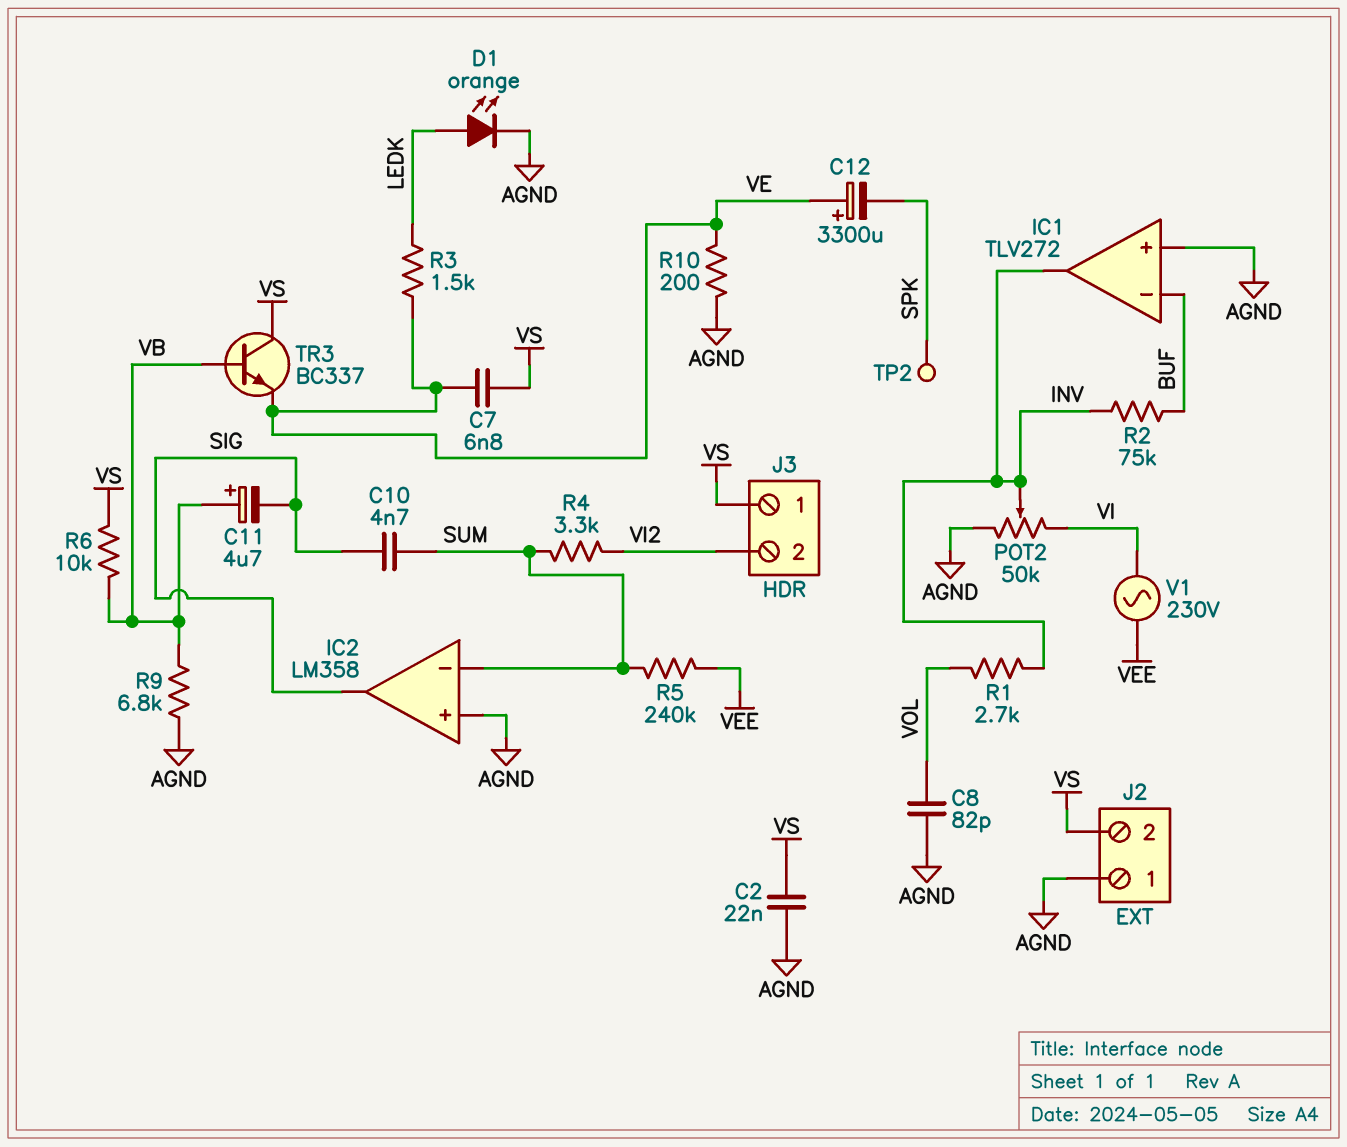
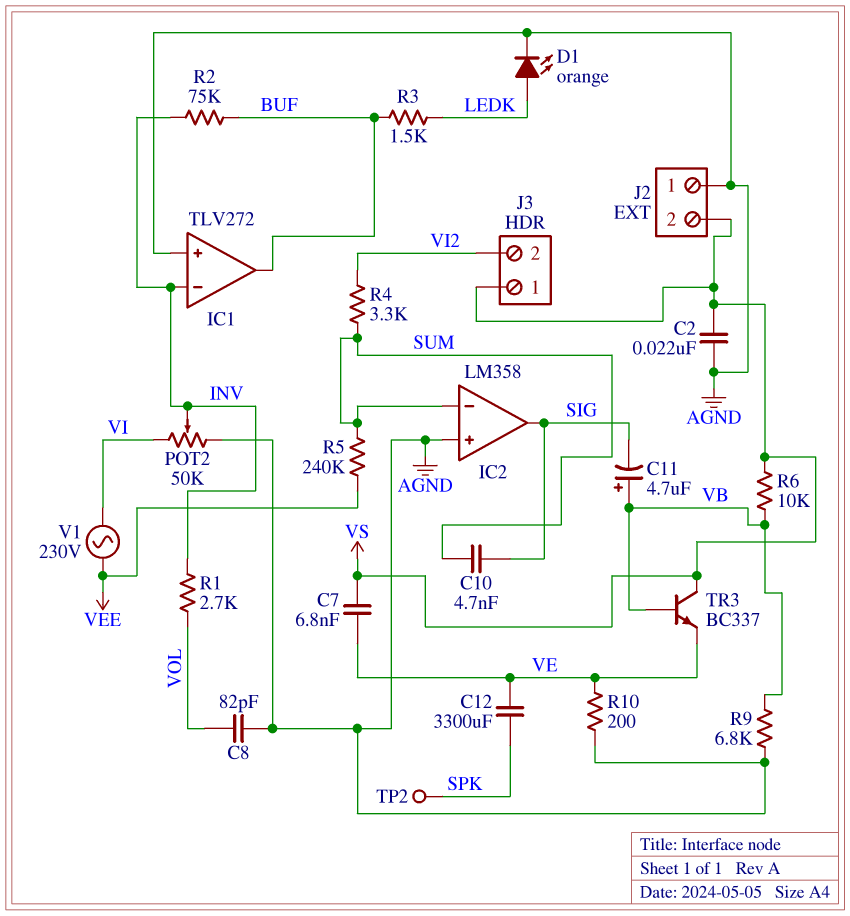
C12: 3300uF (plus VE, minus SPK) -> 3300uF (SPK, VE)
IC1 pin in-: BUF -> INV
IC1 pin out: INV -> BUF
R3: 1.5k (LEDK, VE) -> 1.5k (BUF, LEDK)

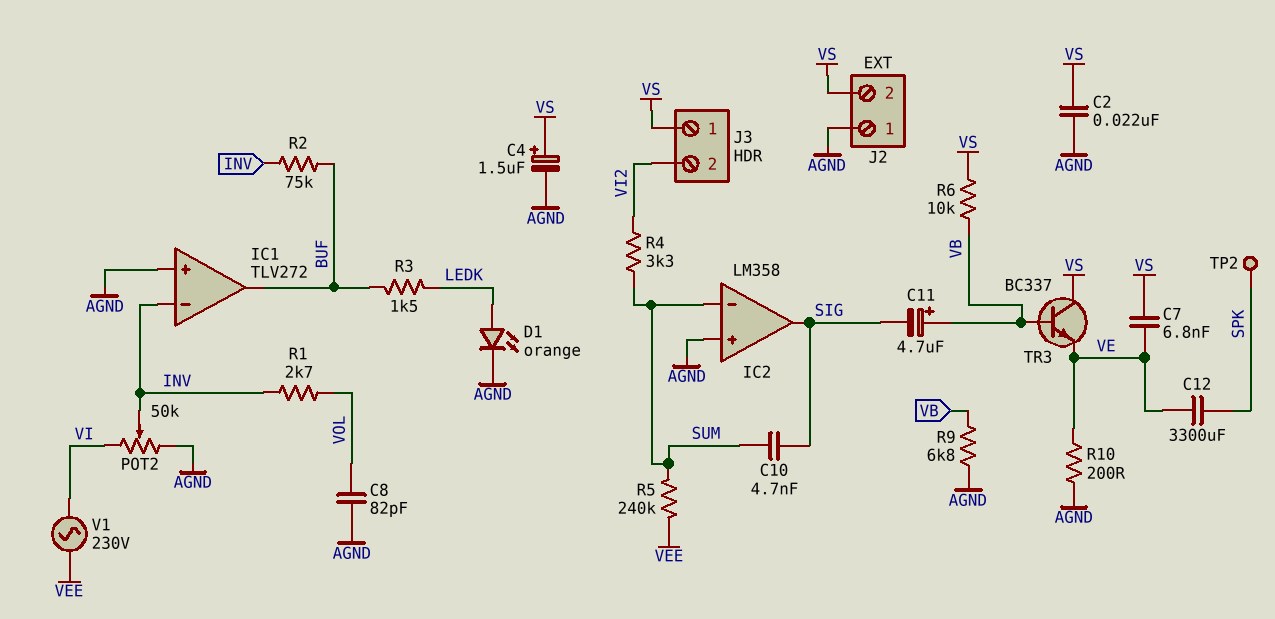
C4: none -> 1.5uF (plus VS, minus AGND)

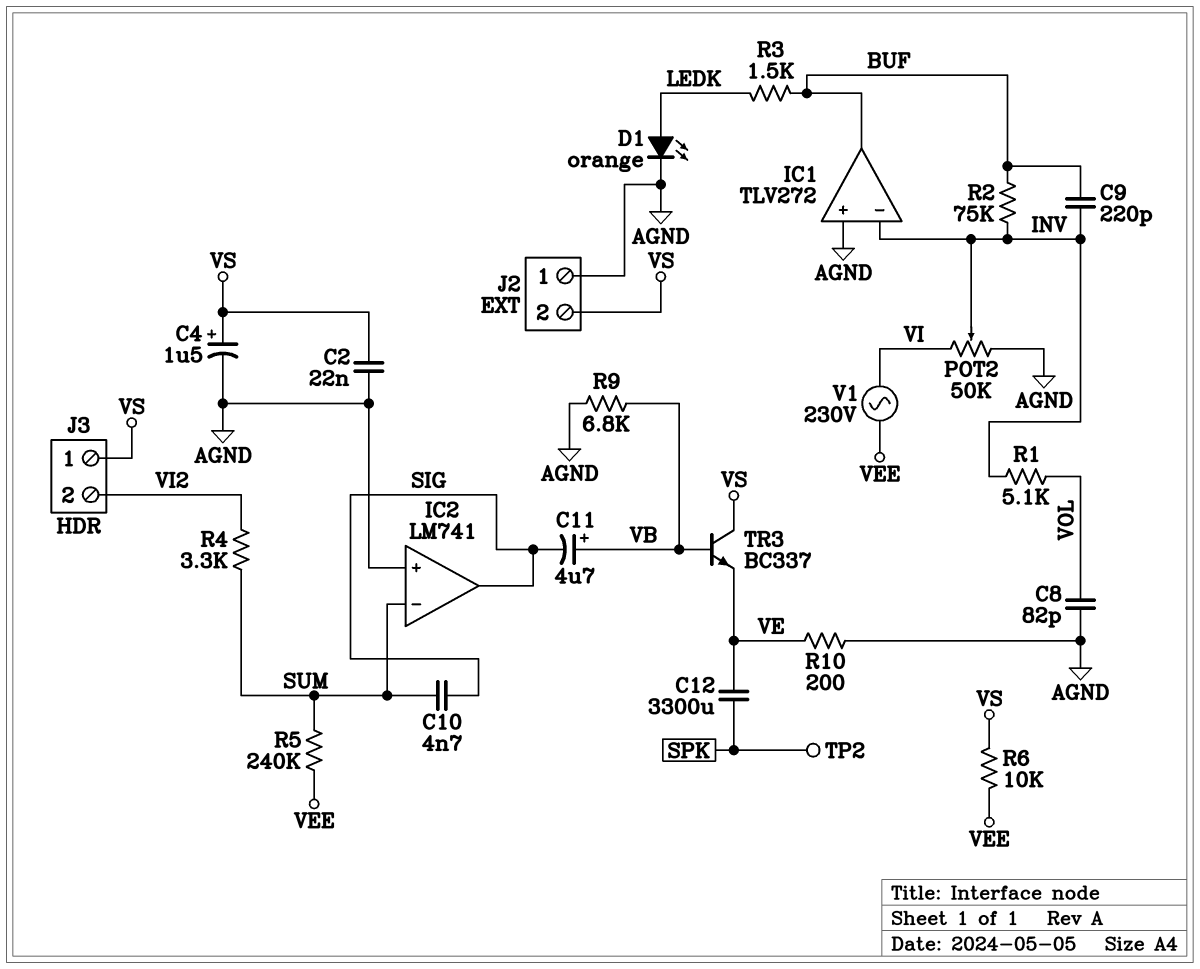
C7: 6.8nF (VE, VS) -> none
C9: none -> 220pF (BUF, INV)
IC2: LM358 -> LM741
R1: 2.7k (INV, VOL) -> 5.1k (INV, VOL)
R6: 10k (VB, VS) -> 10k (VEE, VS)

